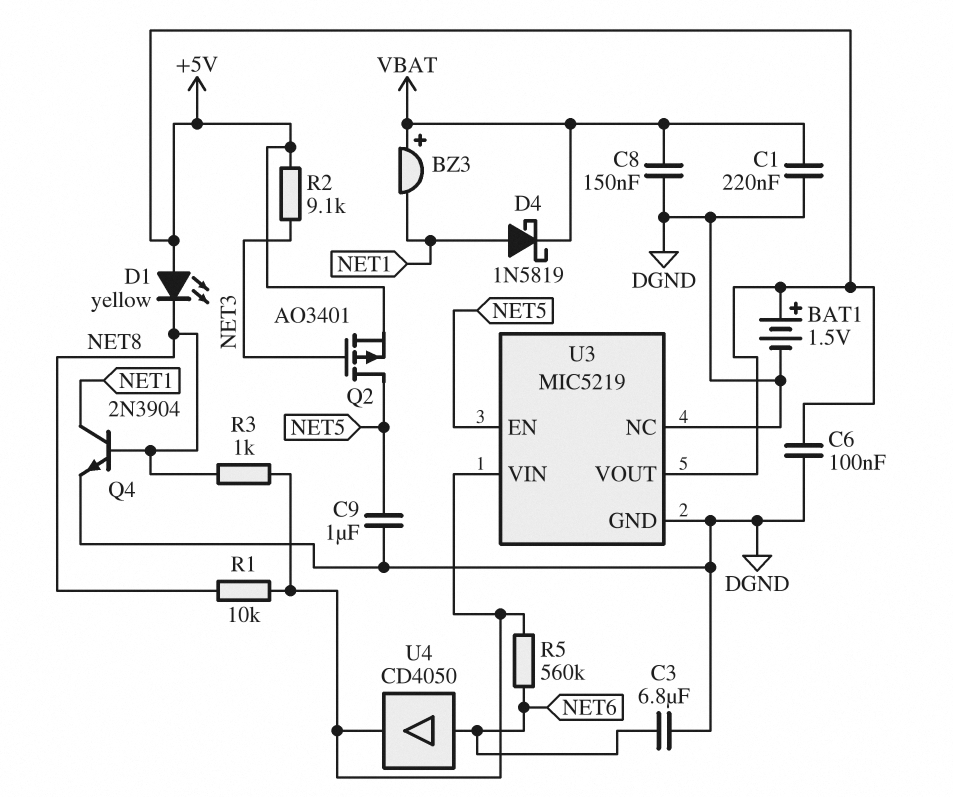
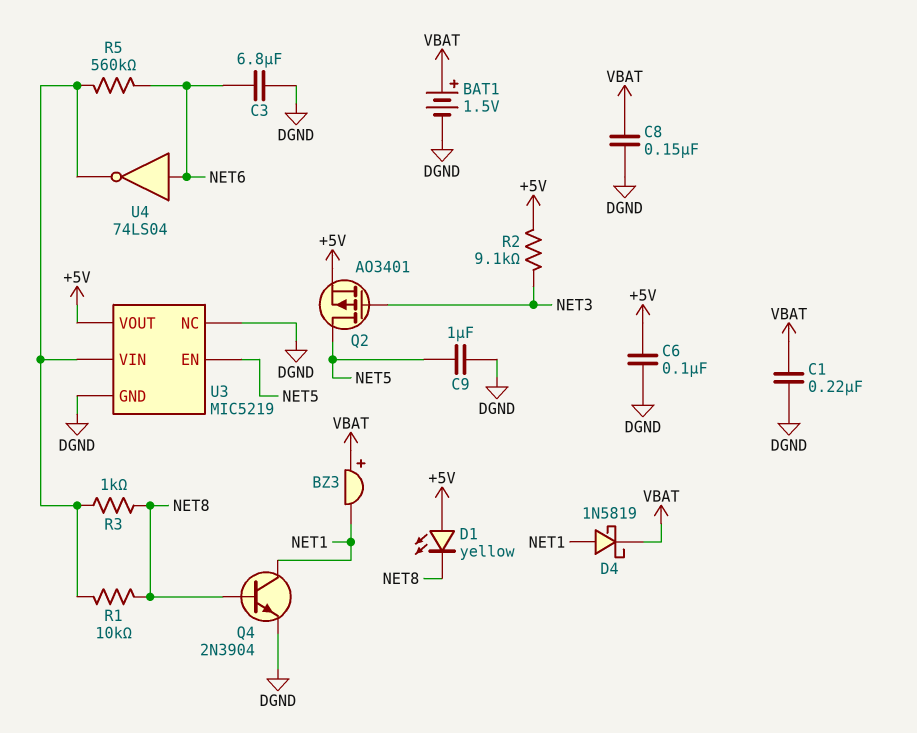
BAT1: 1.5V (plus +5V, minus DGND) -> 1.5V (plus VBAT, minus DGND)
U4: buffer CD4050 (in NET6, out U3/VIN) -> NOT 74LS04 (in NET6, out U3/VIN)

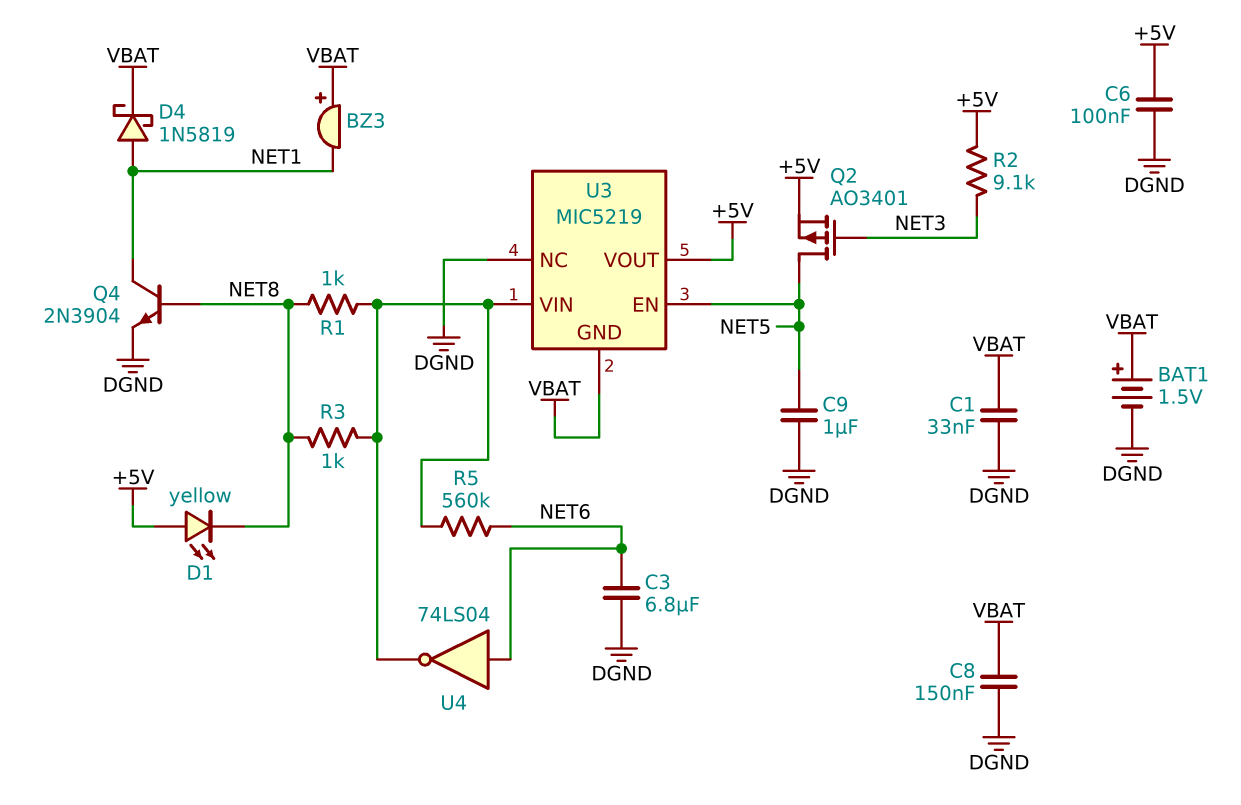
C1: 220nF (DGND, VBAT) -> 33nF (DGND, VBAT)
R1: 10k (NET8, U3/VIN) -> 1k (NET8, U3/VIN)
U3 pin GND: DGND -> VBAT

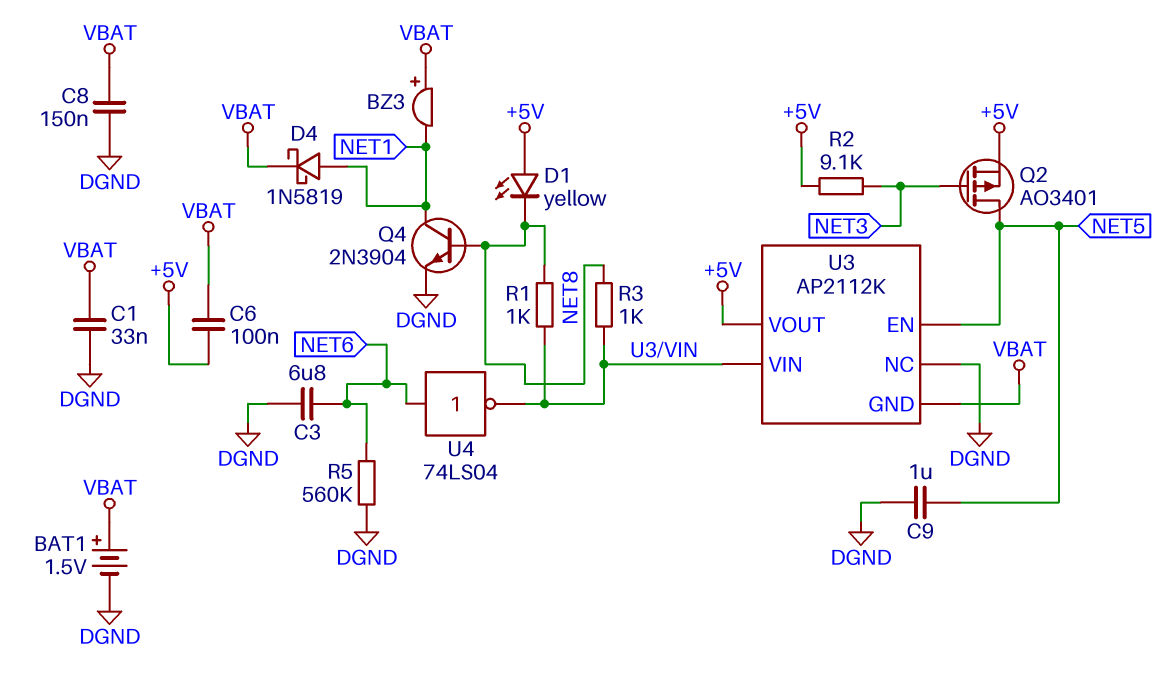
C6: 100nF (+5V, DGND) -> 100nF (+5V, VBAT)
R5: 560k (NET6, U3/VIN) -> 560k (DGND, NET6)
U3: MIC5219 -> AP2112K

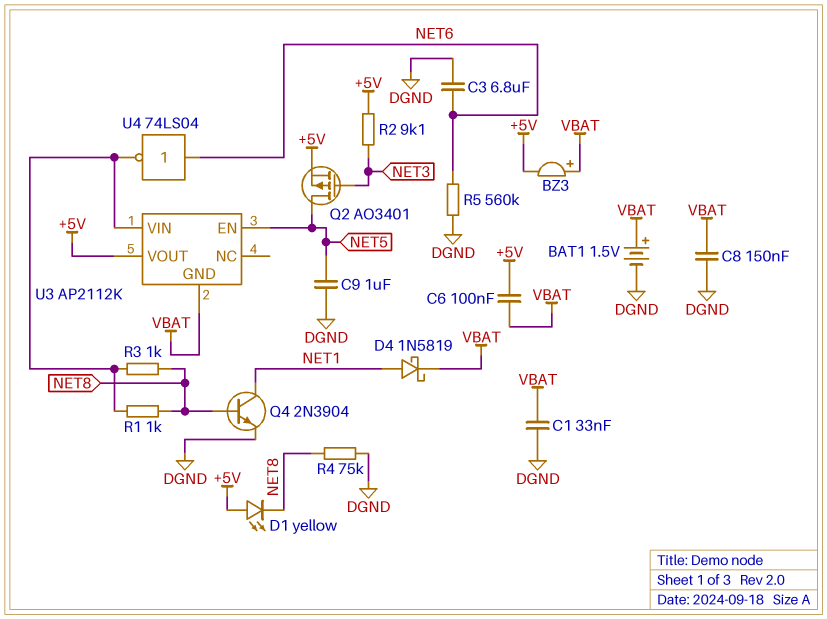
BZ3: buzzer (plus VBAT, minus NET1) -> buzzer (plus VBAT, minus +5V)
R4: none -> 75k (DGND, NET8)
U3 pin NC: DGND -> none

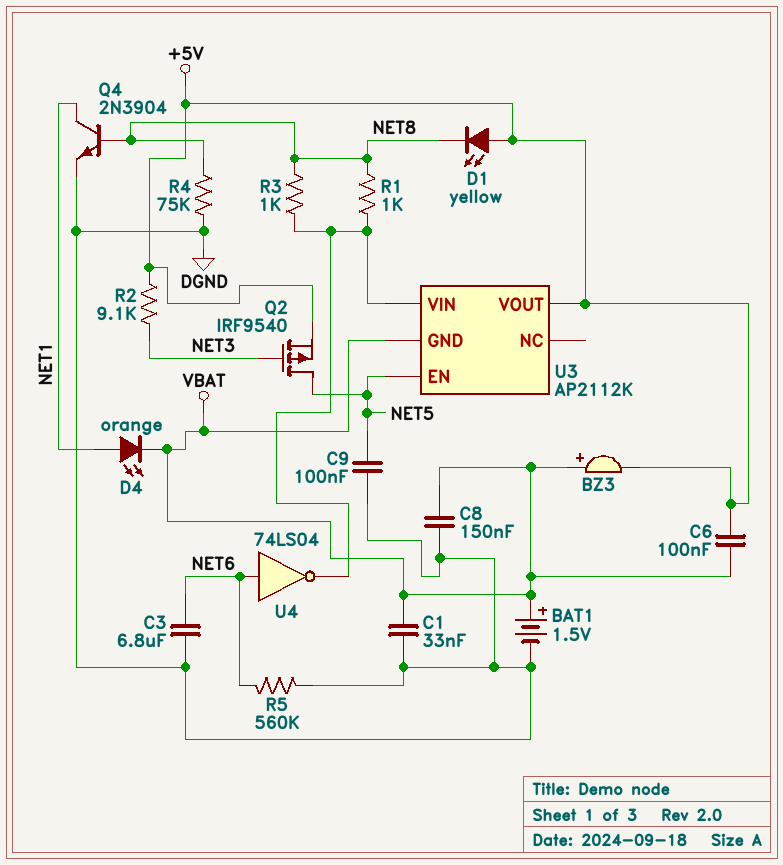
C9: 1uF (DGND, NET5) -> 100nF (DGND, NET5)
D4: schottky 1N5819 (A NET1, K VBAT) -> LED orange (A NET1, K VBAT)
Q2: PMOS AO3401 (G NET3, D NET5, S +5V) -> PMOS IRF9540 (G NET3, D NET5, S +5V)

